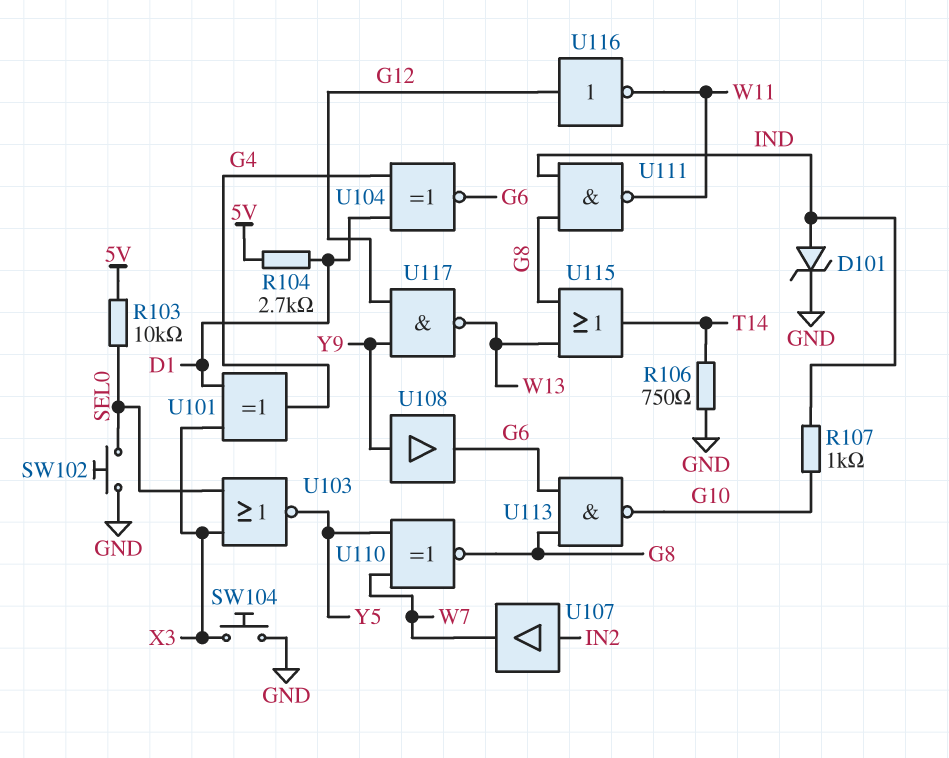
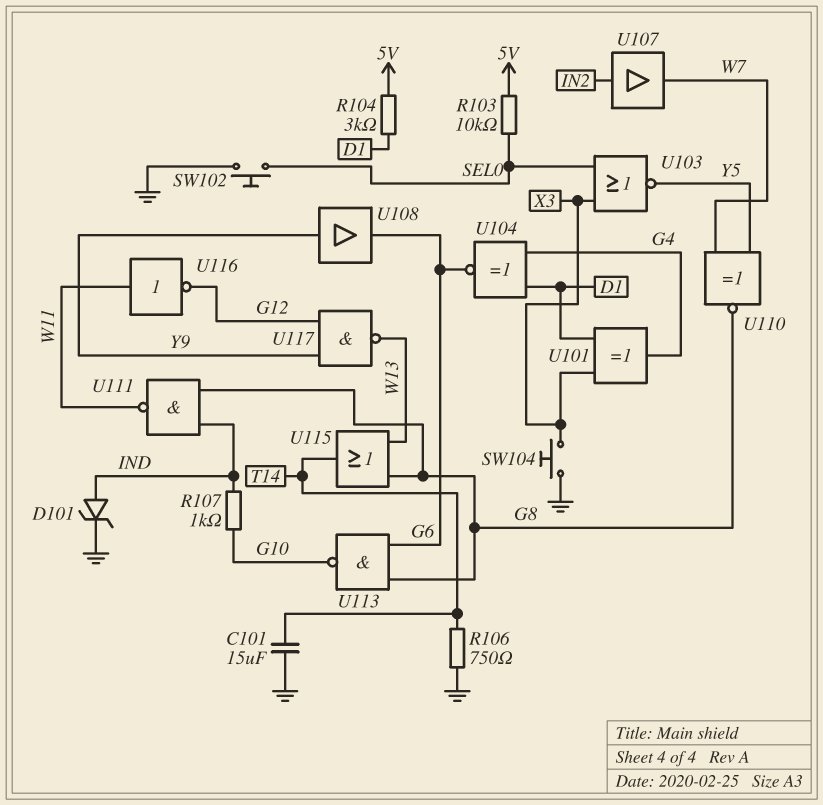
C101: none -> 15uF (GND, T14)
R104: 2.7k (5V, D1) -> 3k (5V, D1)
U116: NOT (in G12, out W11) -> NOT (in W11, out G12)

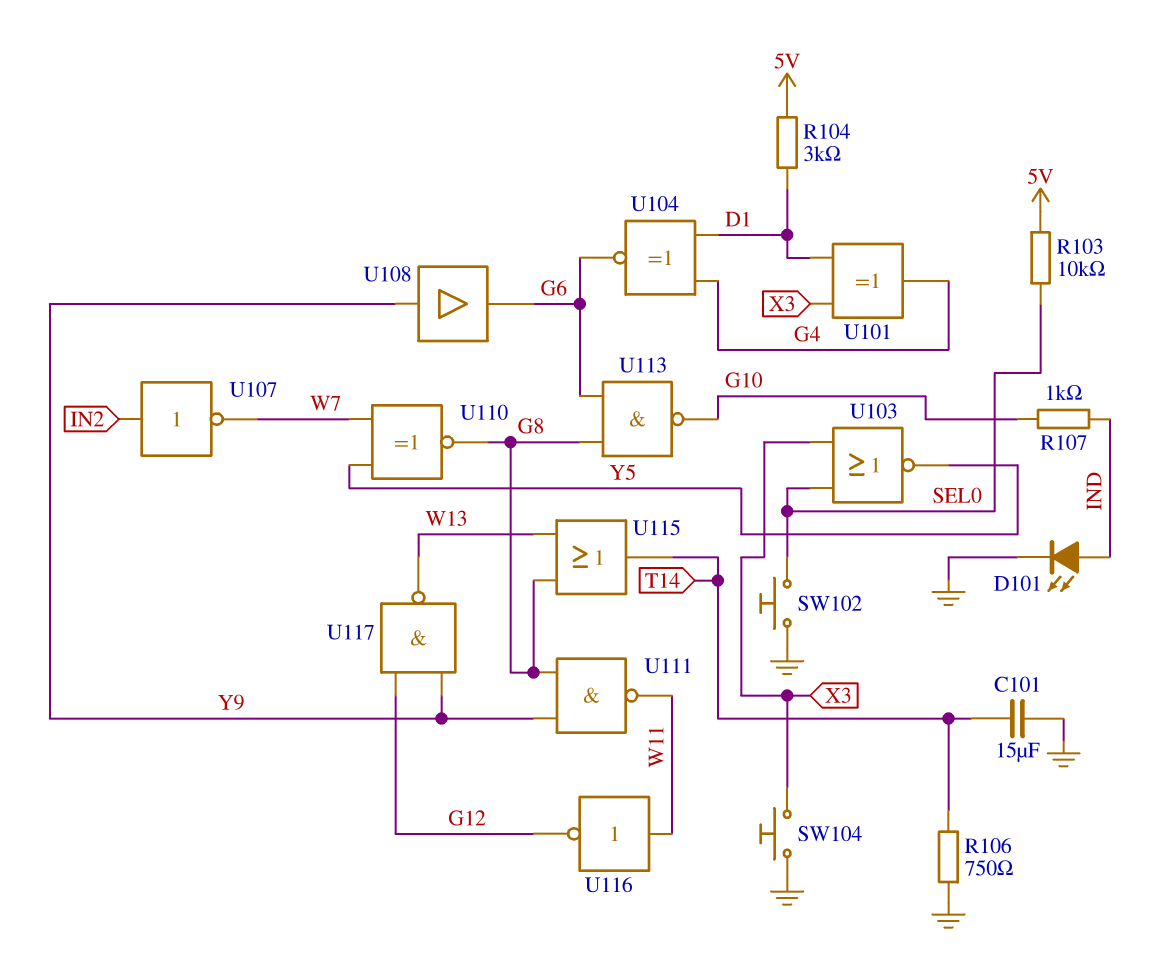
D101: zener (A IND, K GND) -> LED (A IND, K GND)
U107: buffer (in IN2, out W7) -> NOT (in IN2, out W7)
U111: NAND (in G8, in IND, out W11) -> NAND (in G8, in Y9, out W11)

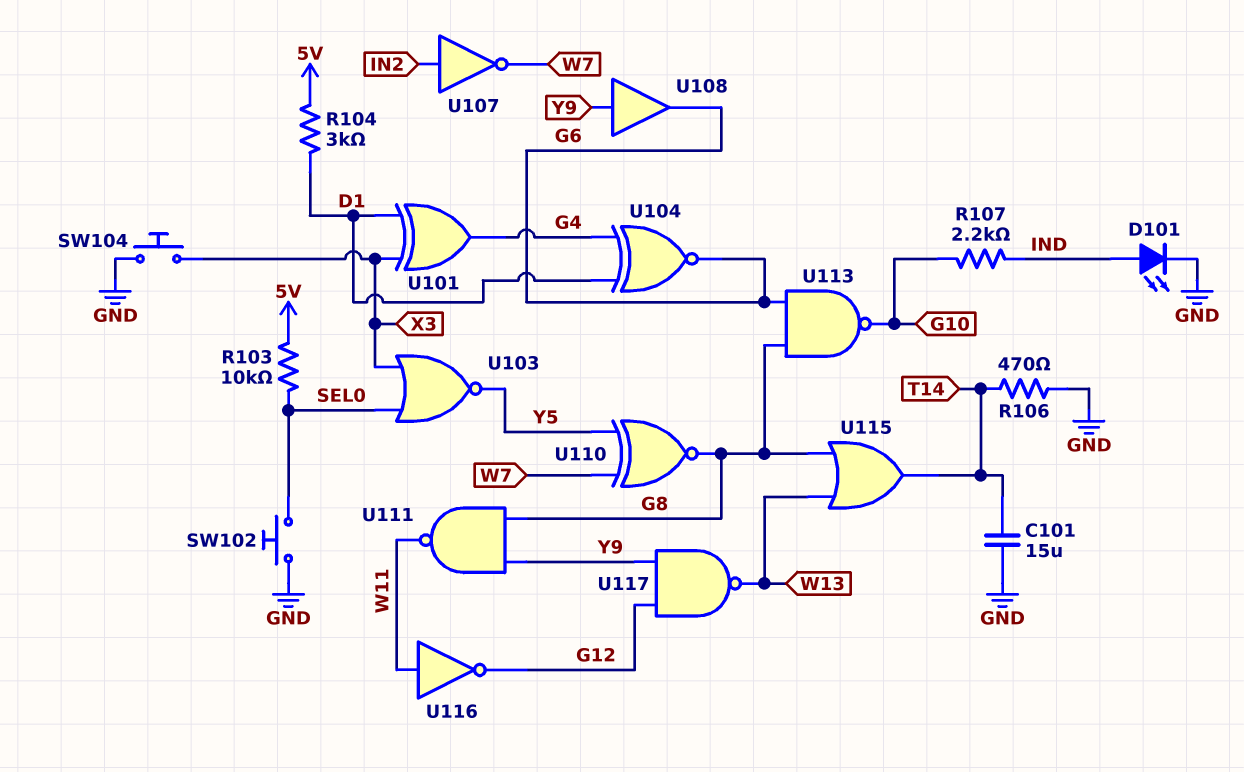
R106: 750 (GND, T14) -> 470 (GND, T14)
R107: 1k (G10, IND) -> 2.2k (G10, IND)

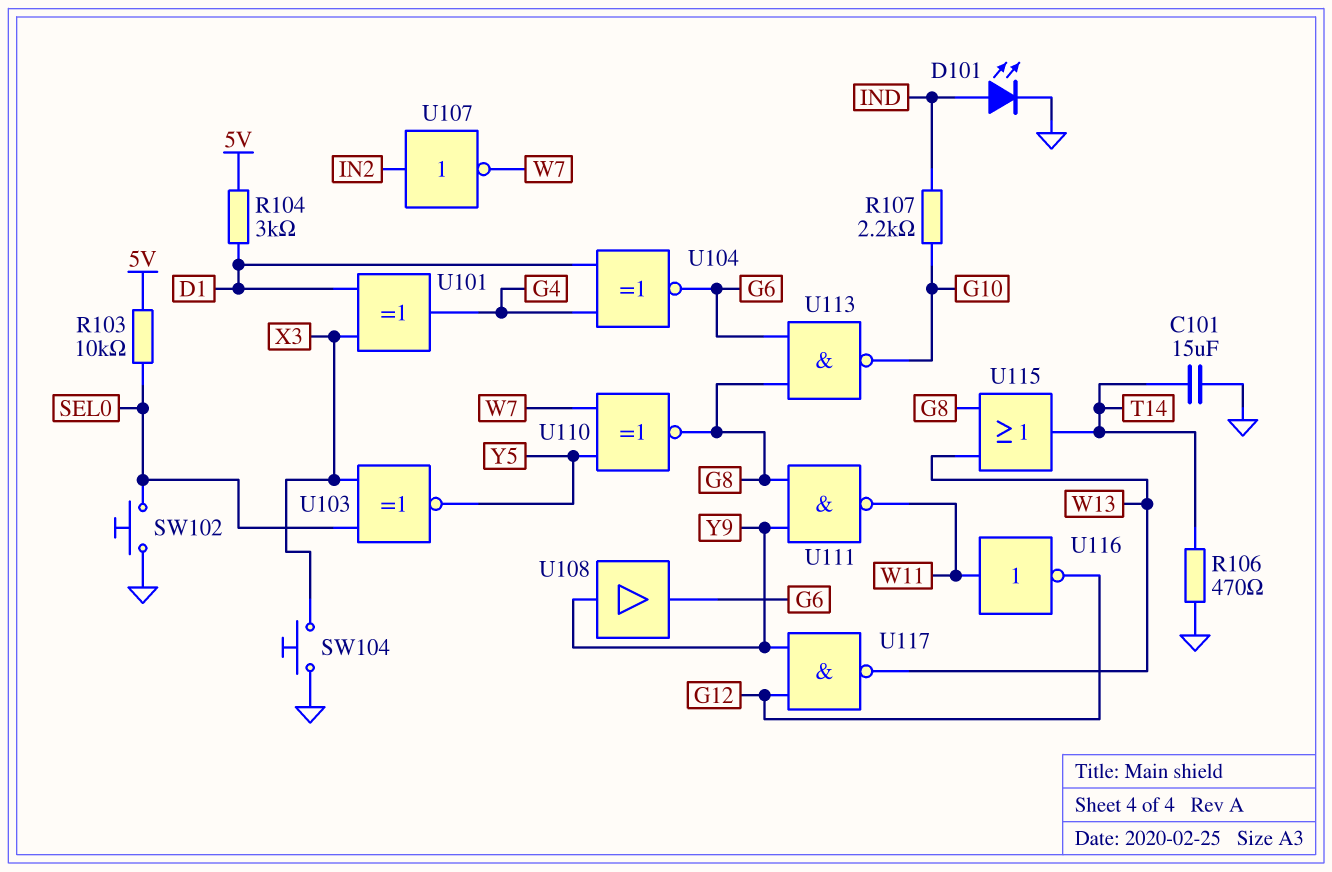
U103: NOR (in SEL0, in X3, out Y5) -> XNOR (in SEL0, in X3, out Y5)

